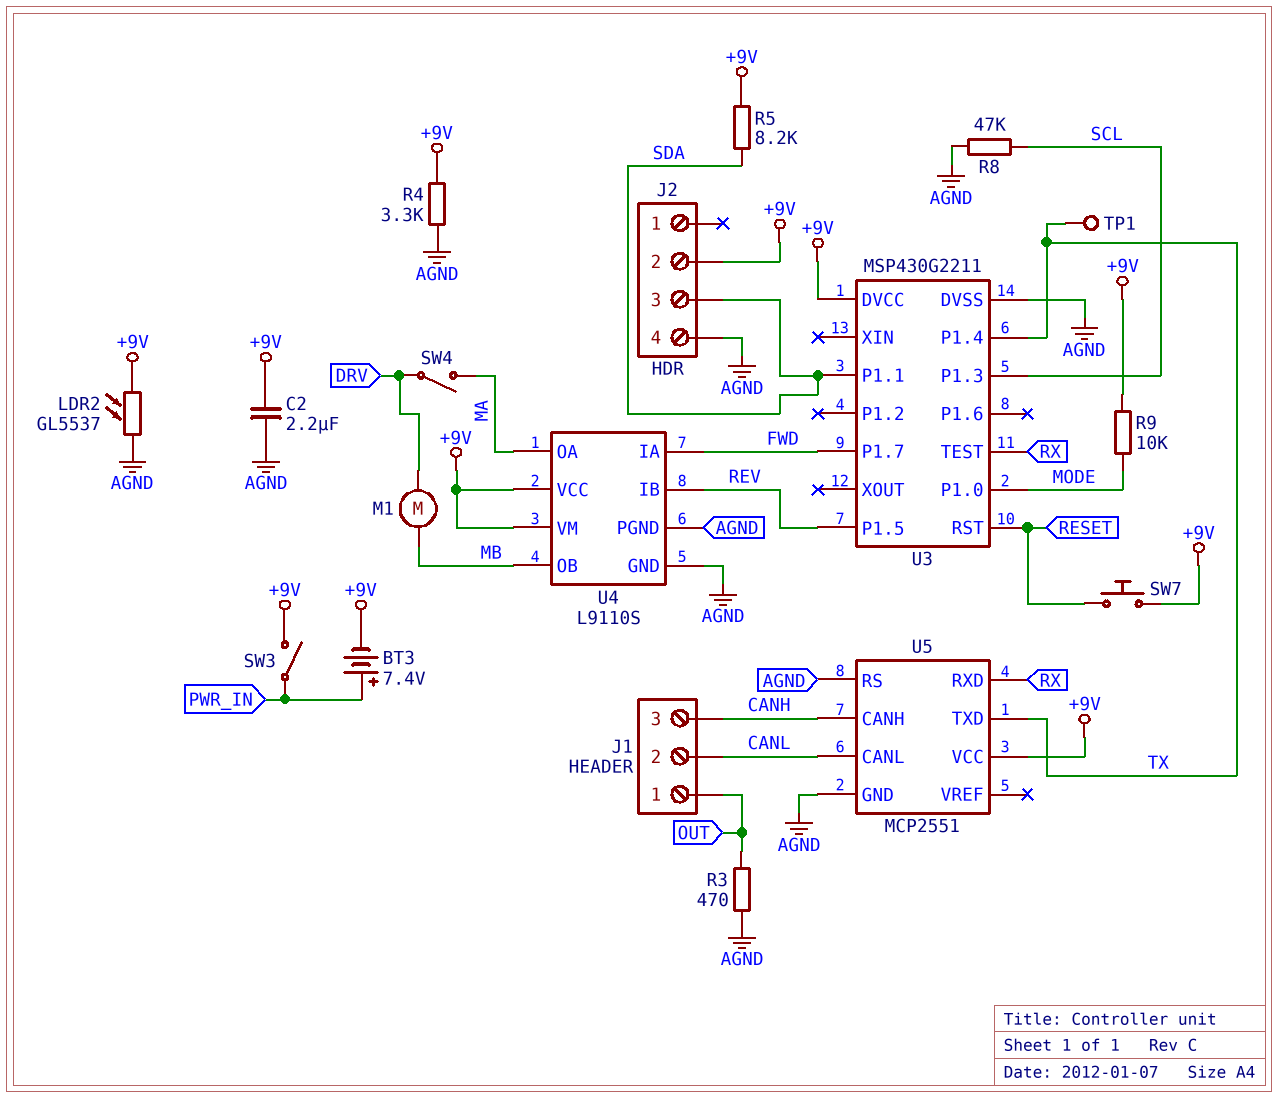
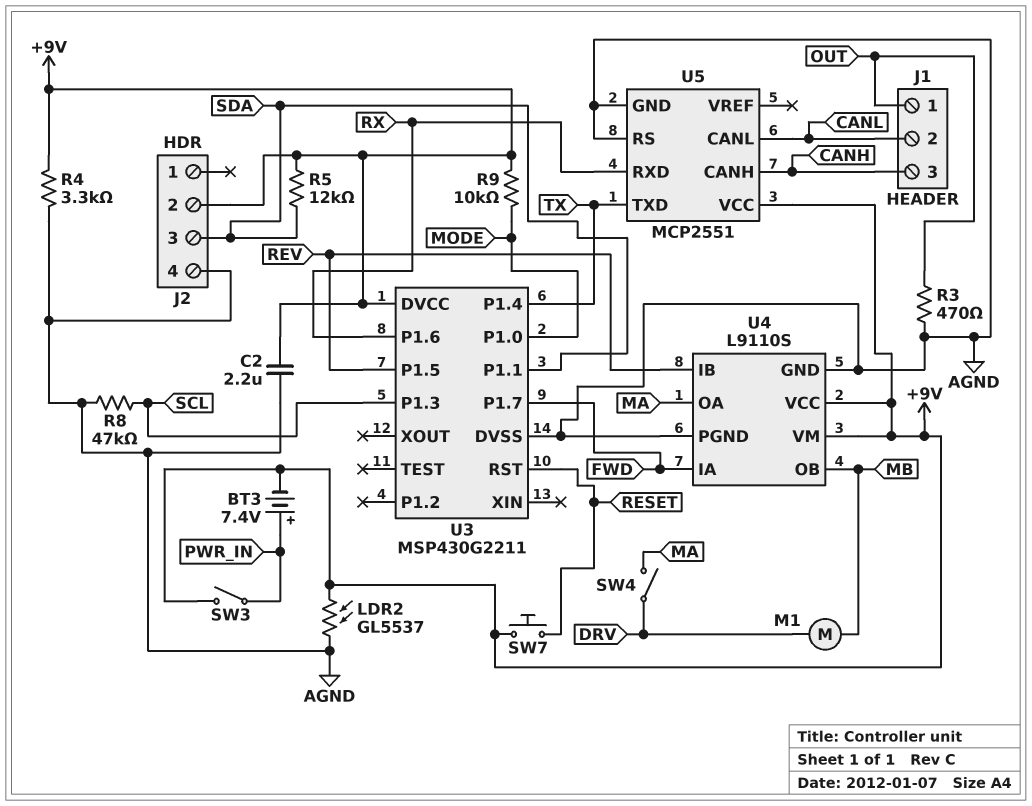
R5: 8.2k (+9V, SDA) -> 12k (+9V, SDA)
TP1: test point (TX) -> none
U3 pin P1.6: none -> RX
U3 pin TEST: RX -> none

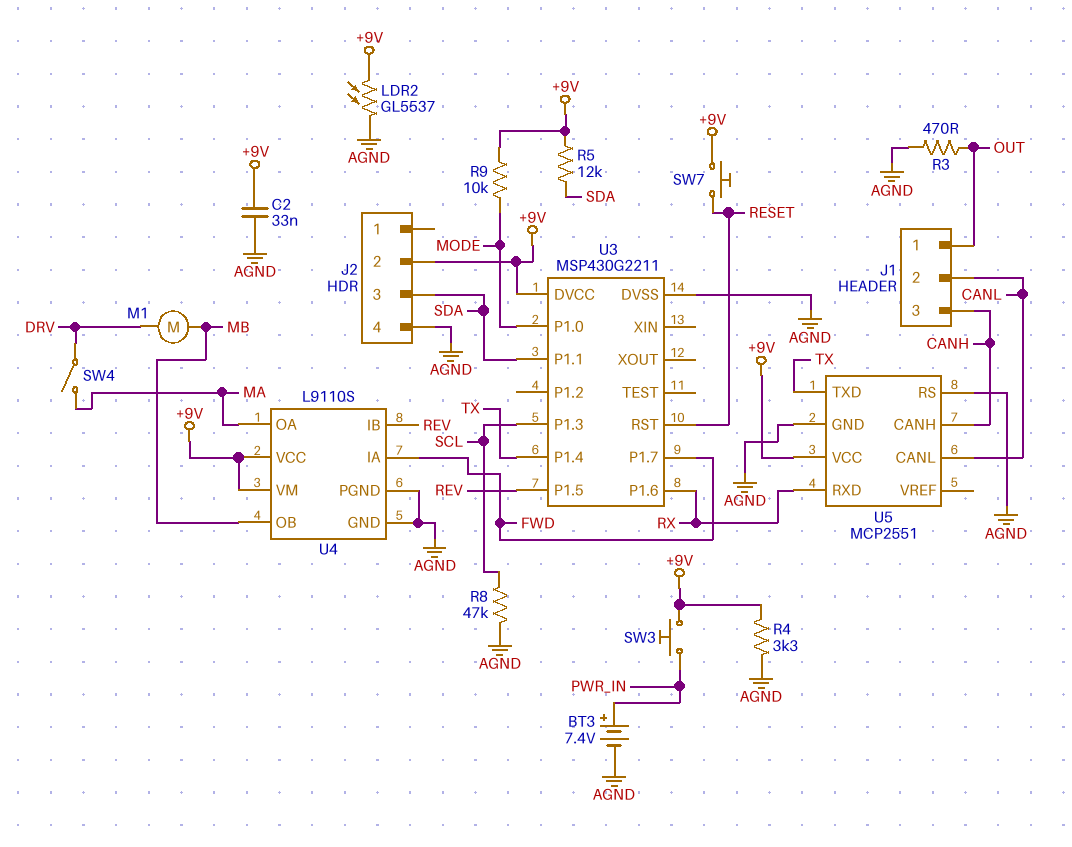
BT3: 7.4V (plus PWR_IN, minus +9V) -> 7.4V (plus PWR_IN, minus AGND)
C2: 2.2uF (+9V, AGND) -> 33nF (+9V, AGND)
SW3: switch (+9V, PWR_IN) -> button (+9V, PWR_IN)

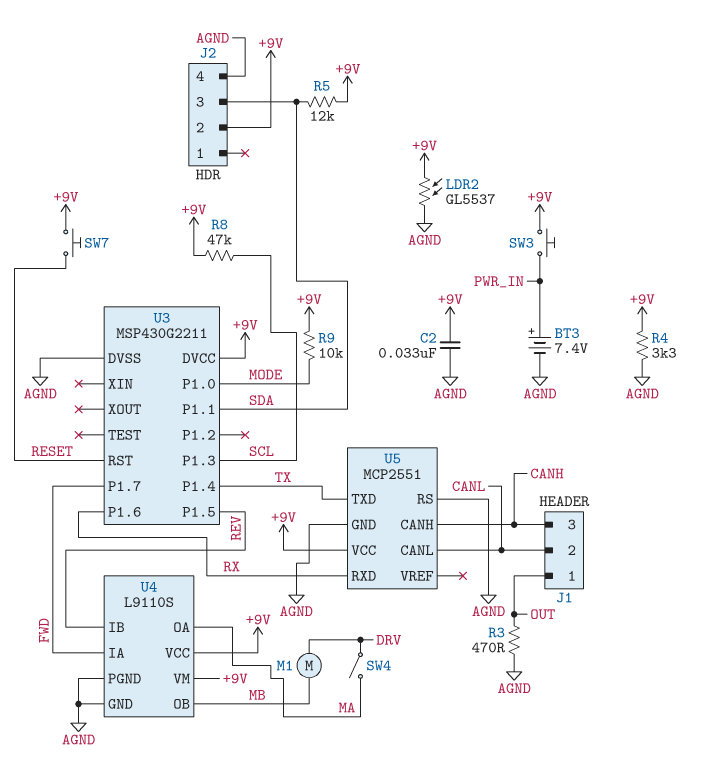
R8: 47k (AGND, SCL) -> 47k (+9V, SCL)

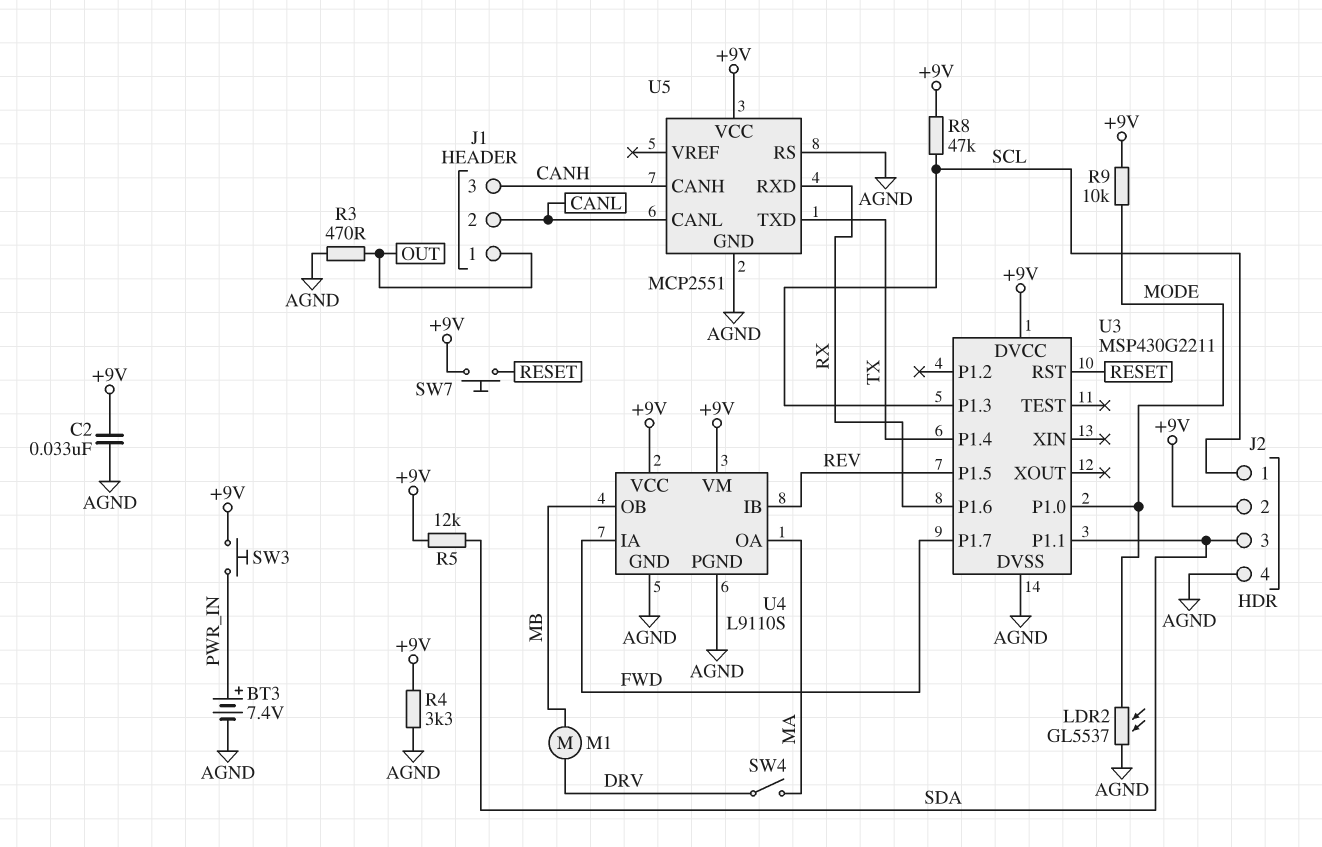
J2 pin 1: none -> SCL
LDR2: GL5537 (+9V, AGND) -> GL5537 (AGND, MODE)

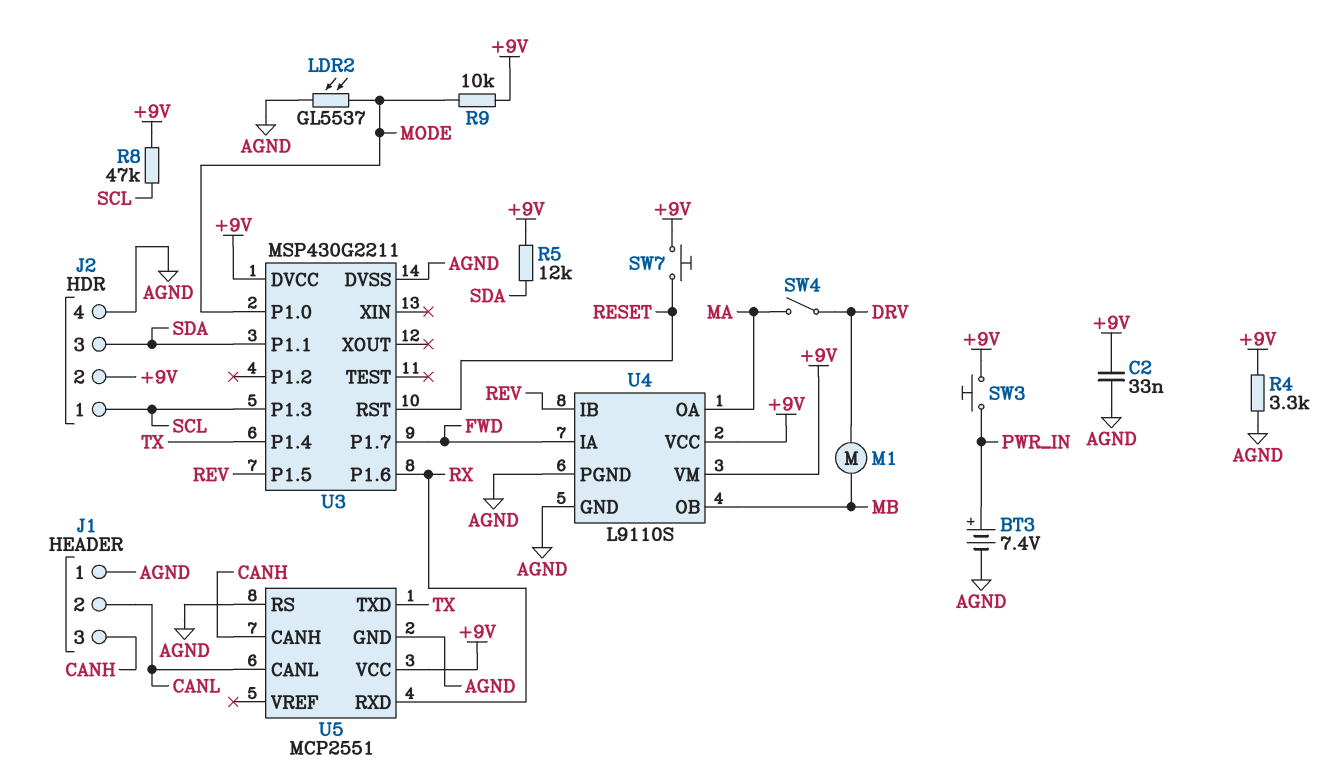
J1 pin 1: OUT -> AGND
R3: 470 (AGND, OUT) -> none

